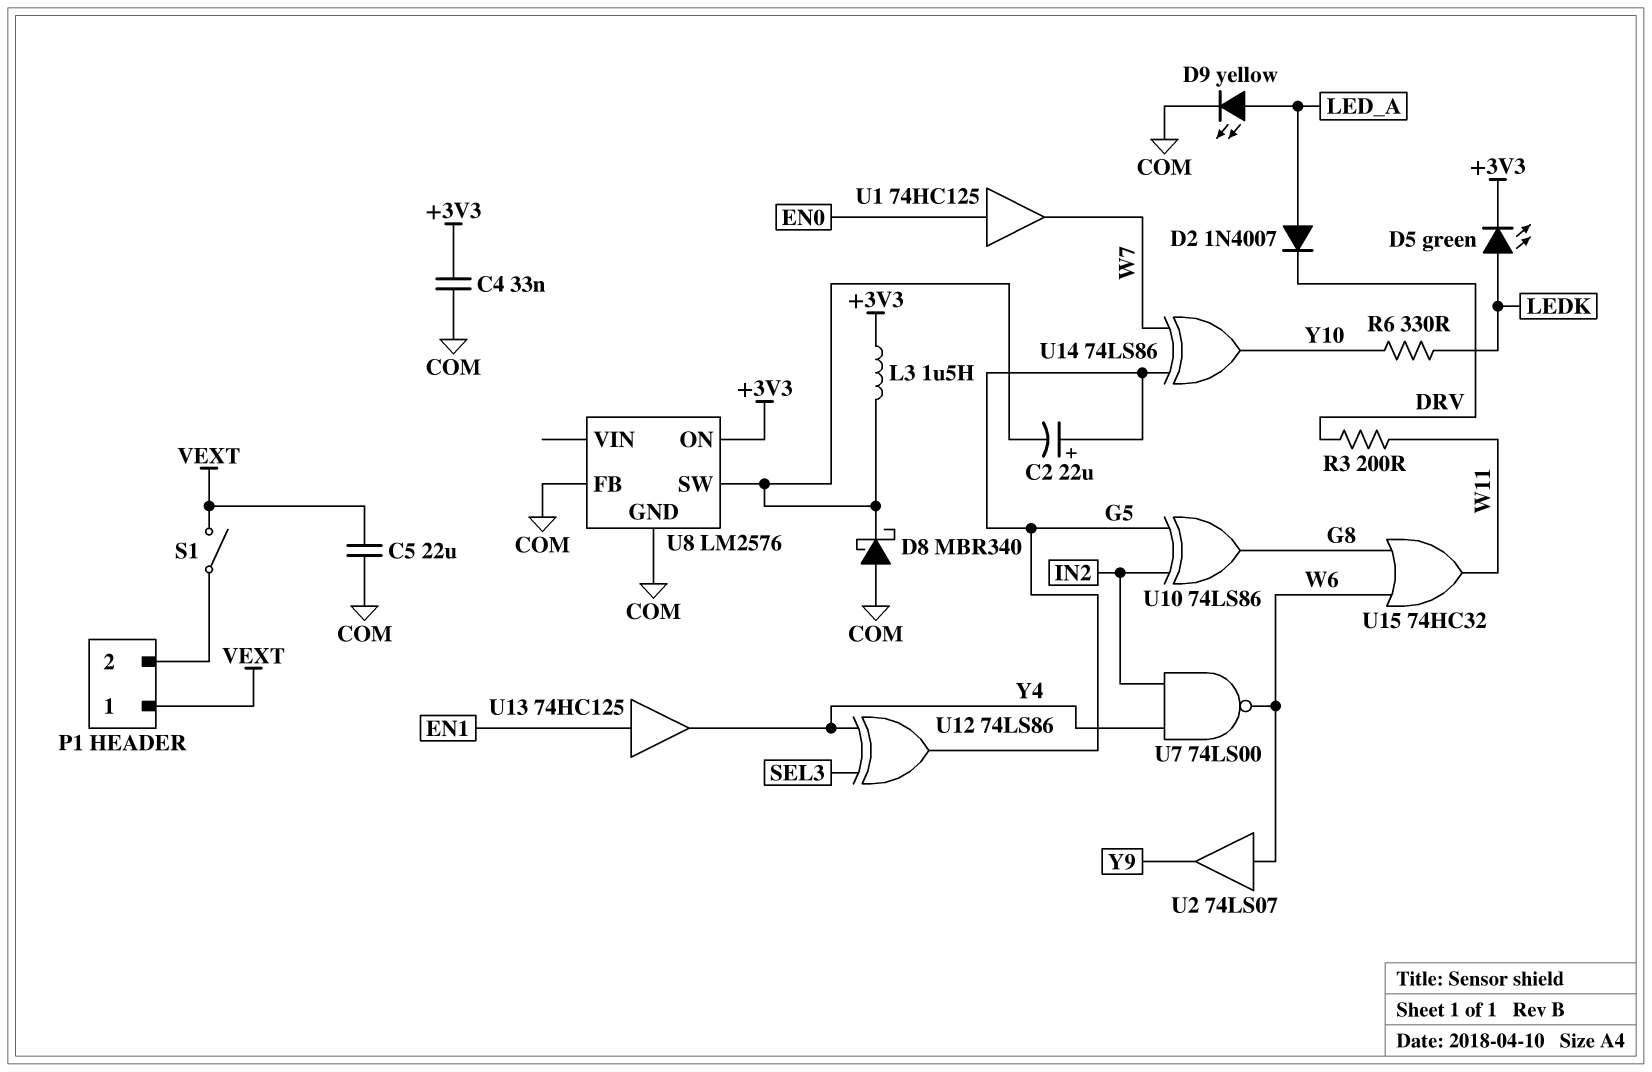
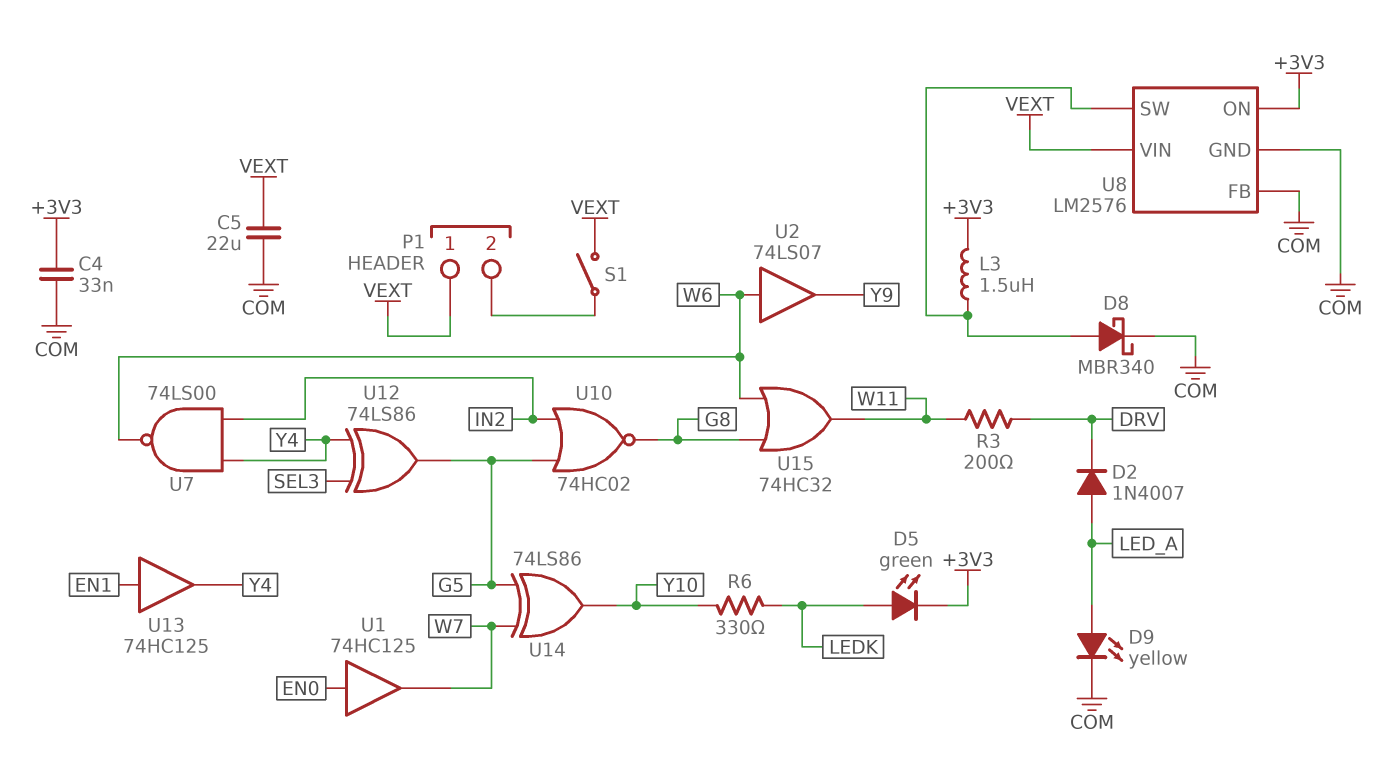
C2: 22uF (plus G5, minus U8/SW) -> none
D8: schottky MBR340 (A COM, K U8/SW) -> schottky MBR340 (A U8/SW, K COM)
U8 pin VIN: none -> VEXT
U10: XOR 74LS86 (in G5, in IN2, out G8) -> NOR 74HC02 (in G5, in IN2, out G8)

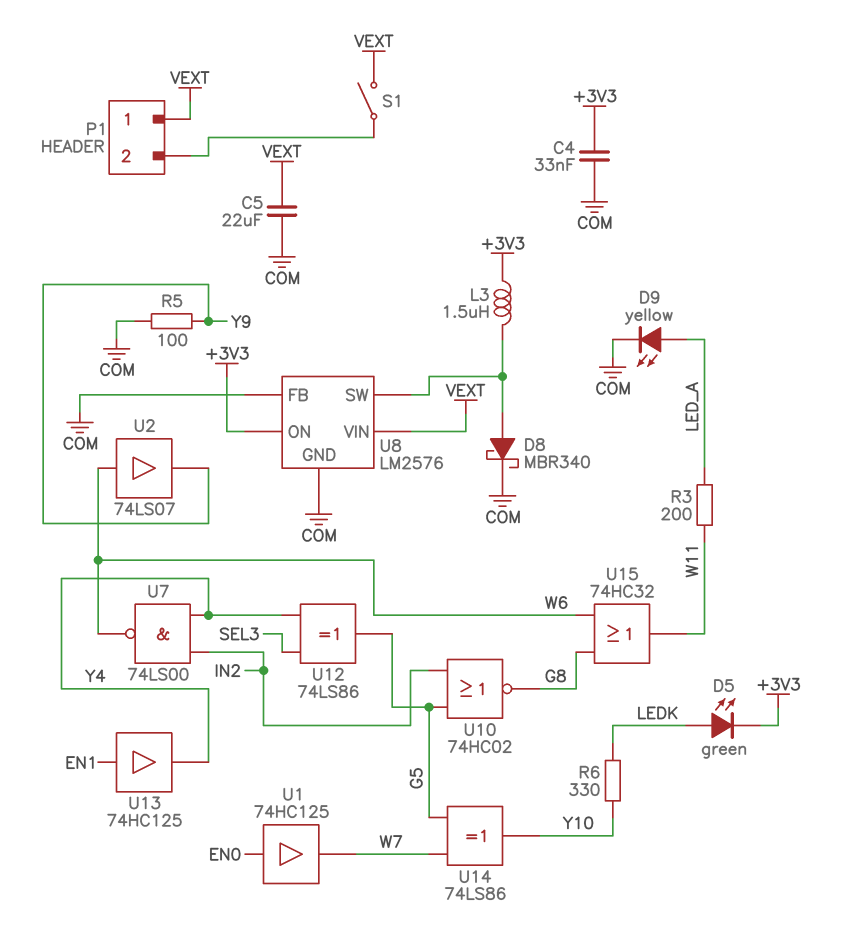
D2: diode 1N4007 (A LED_A, K DRV) -> none
R3: 200 (DRV, W11) -> 200 (LED_A, W11)
R5: none -> 100 (COM, Y9)

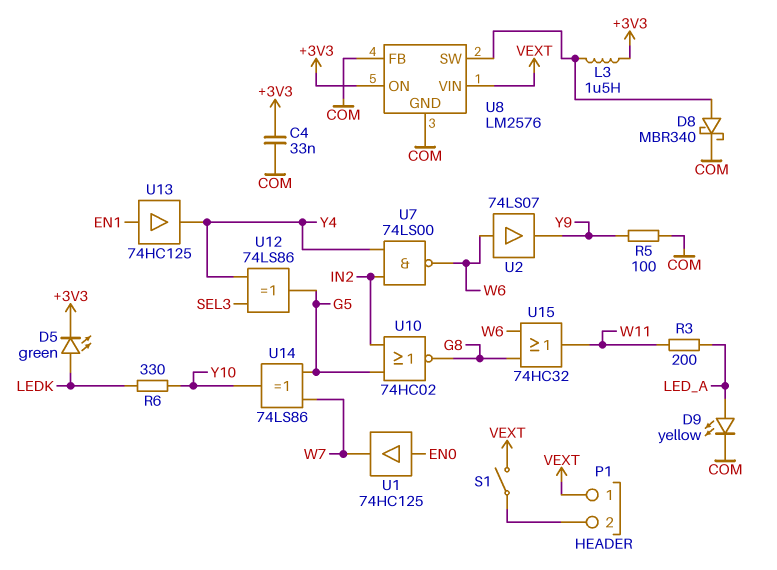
C5: 22uF (COM, VEXT) -> none

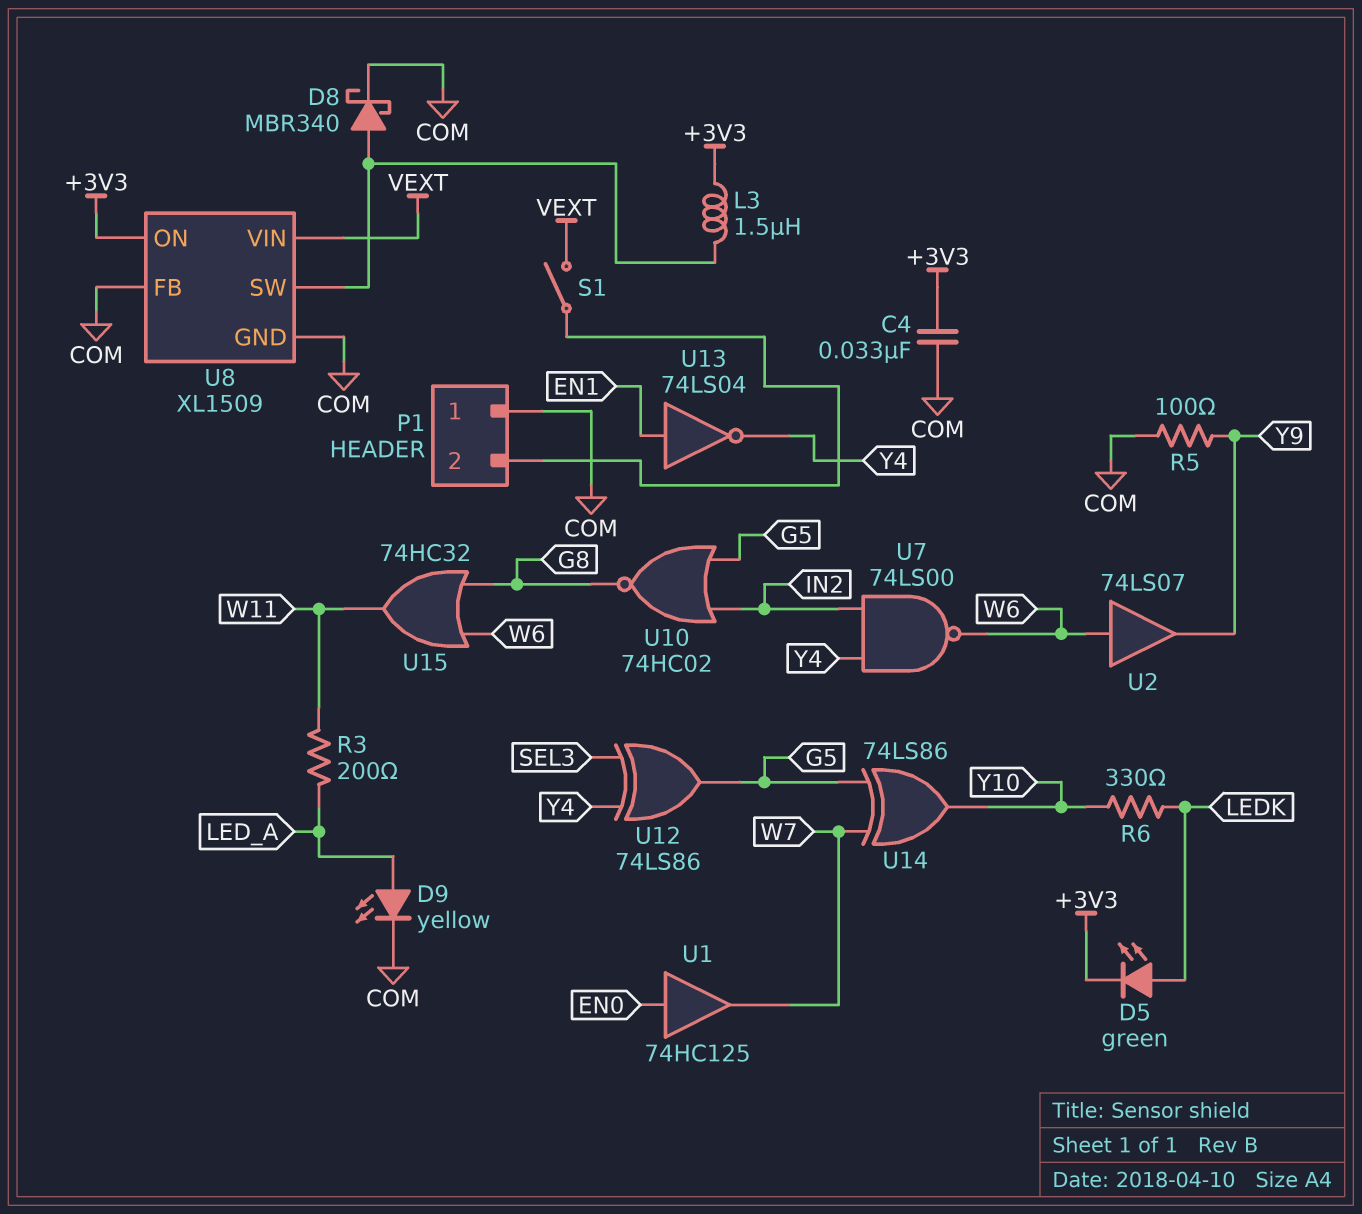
P1 pin 1: VEXT -> COM
U8: LM2576 -> XL1509
U13: buffer 74HC125 (in EN1, out Y4) -> NOT 74LS04 (in EN1, out Y4)

